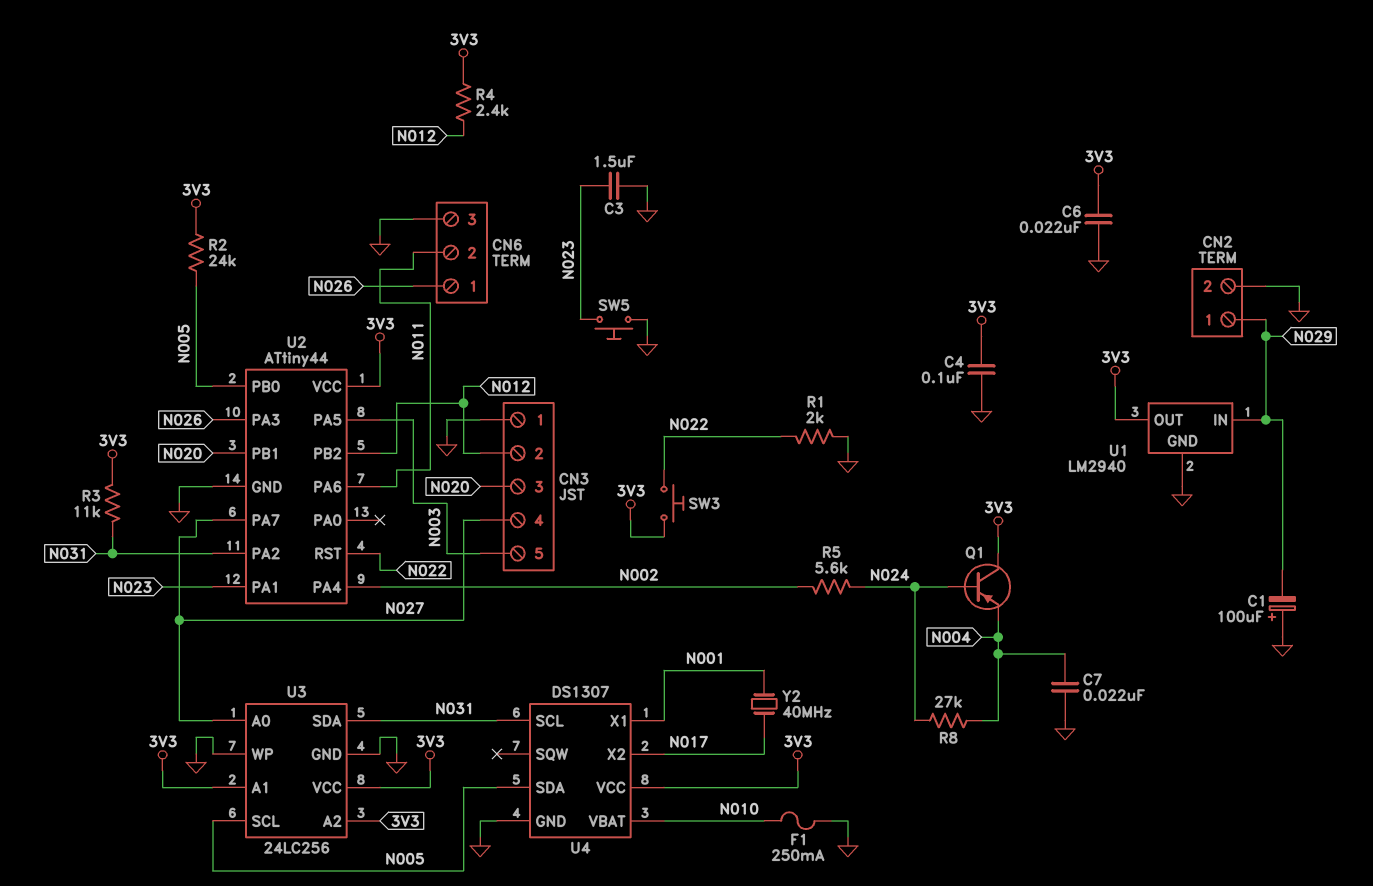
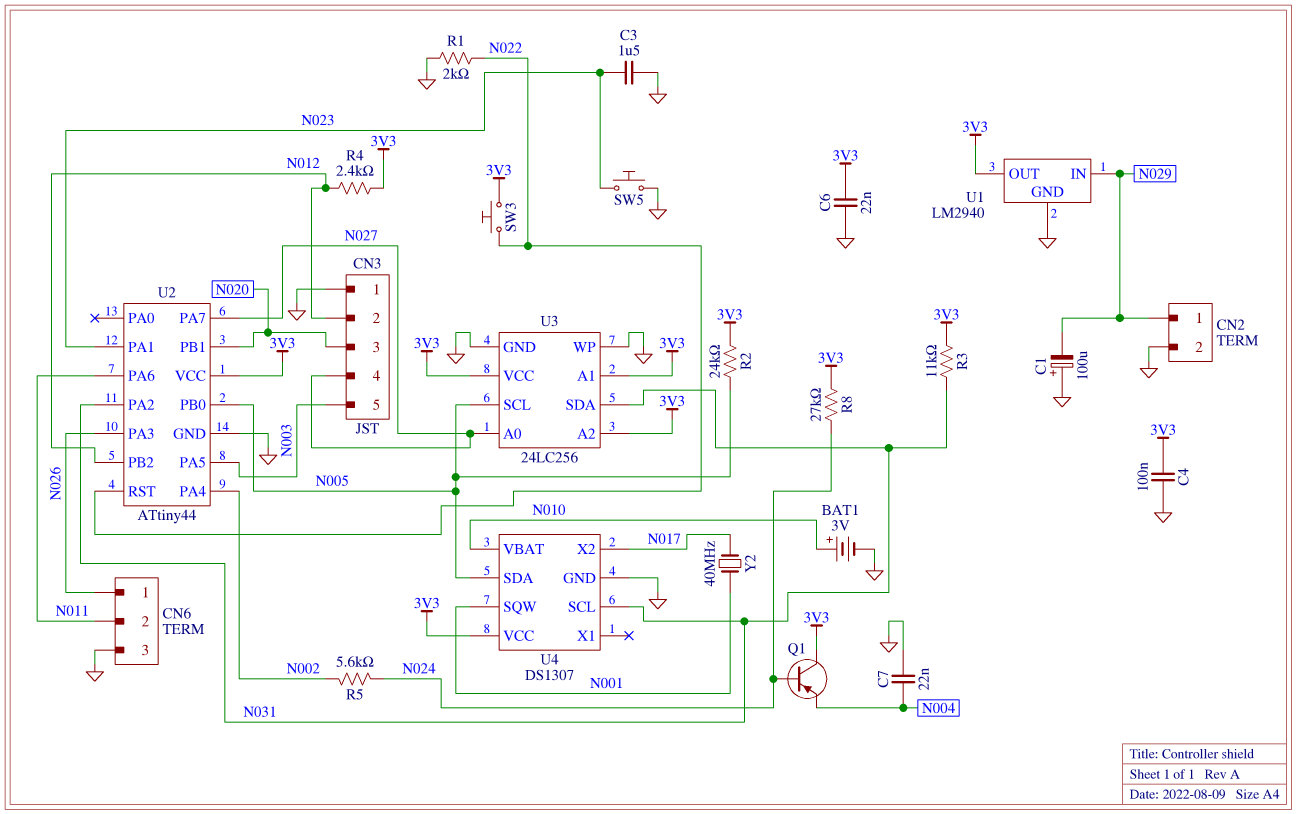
BAT1: none -> 3V (plus N010, minus GND)
F1: 250mA (GND, N010) -> none
R8: 27k (N004, N024) -> 27k (3V3, N024)
U4 pin SQW: none -> N001
U4 pin X1: N001 -> none

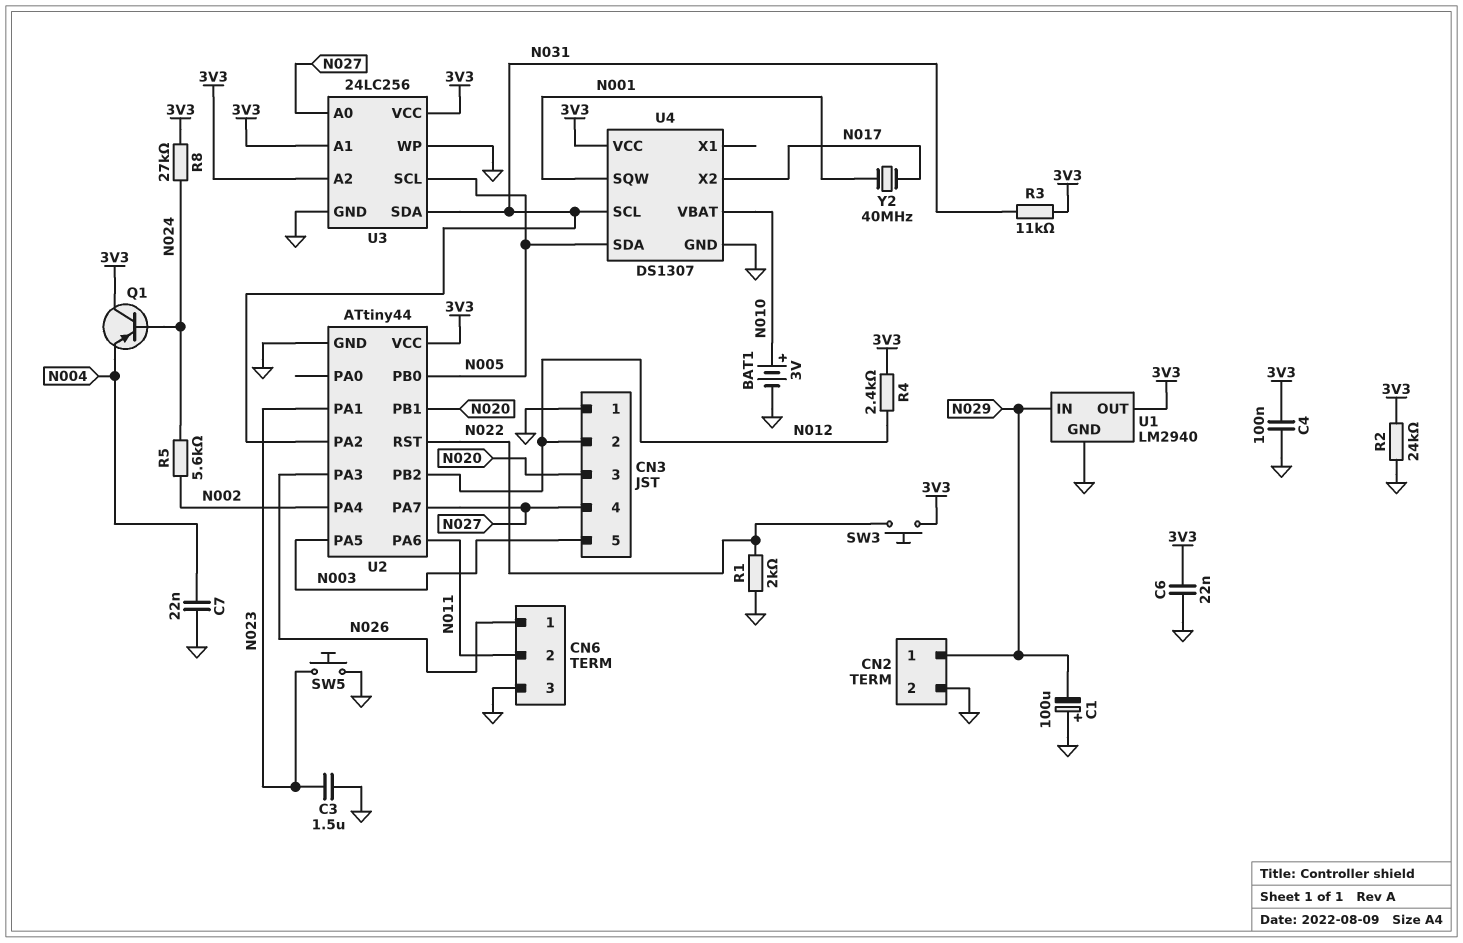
R2: 24k (3V3, N005) -> 24k (3V3, GND)

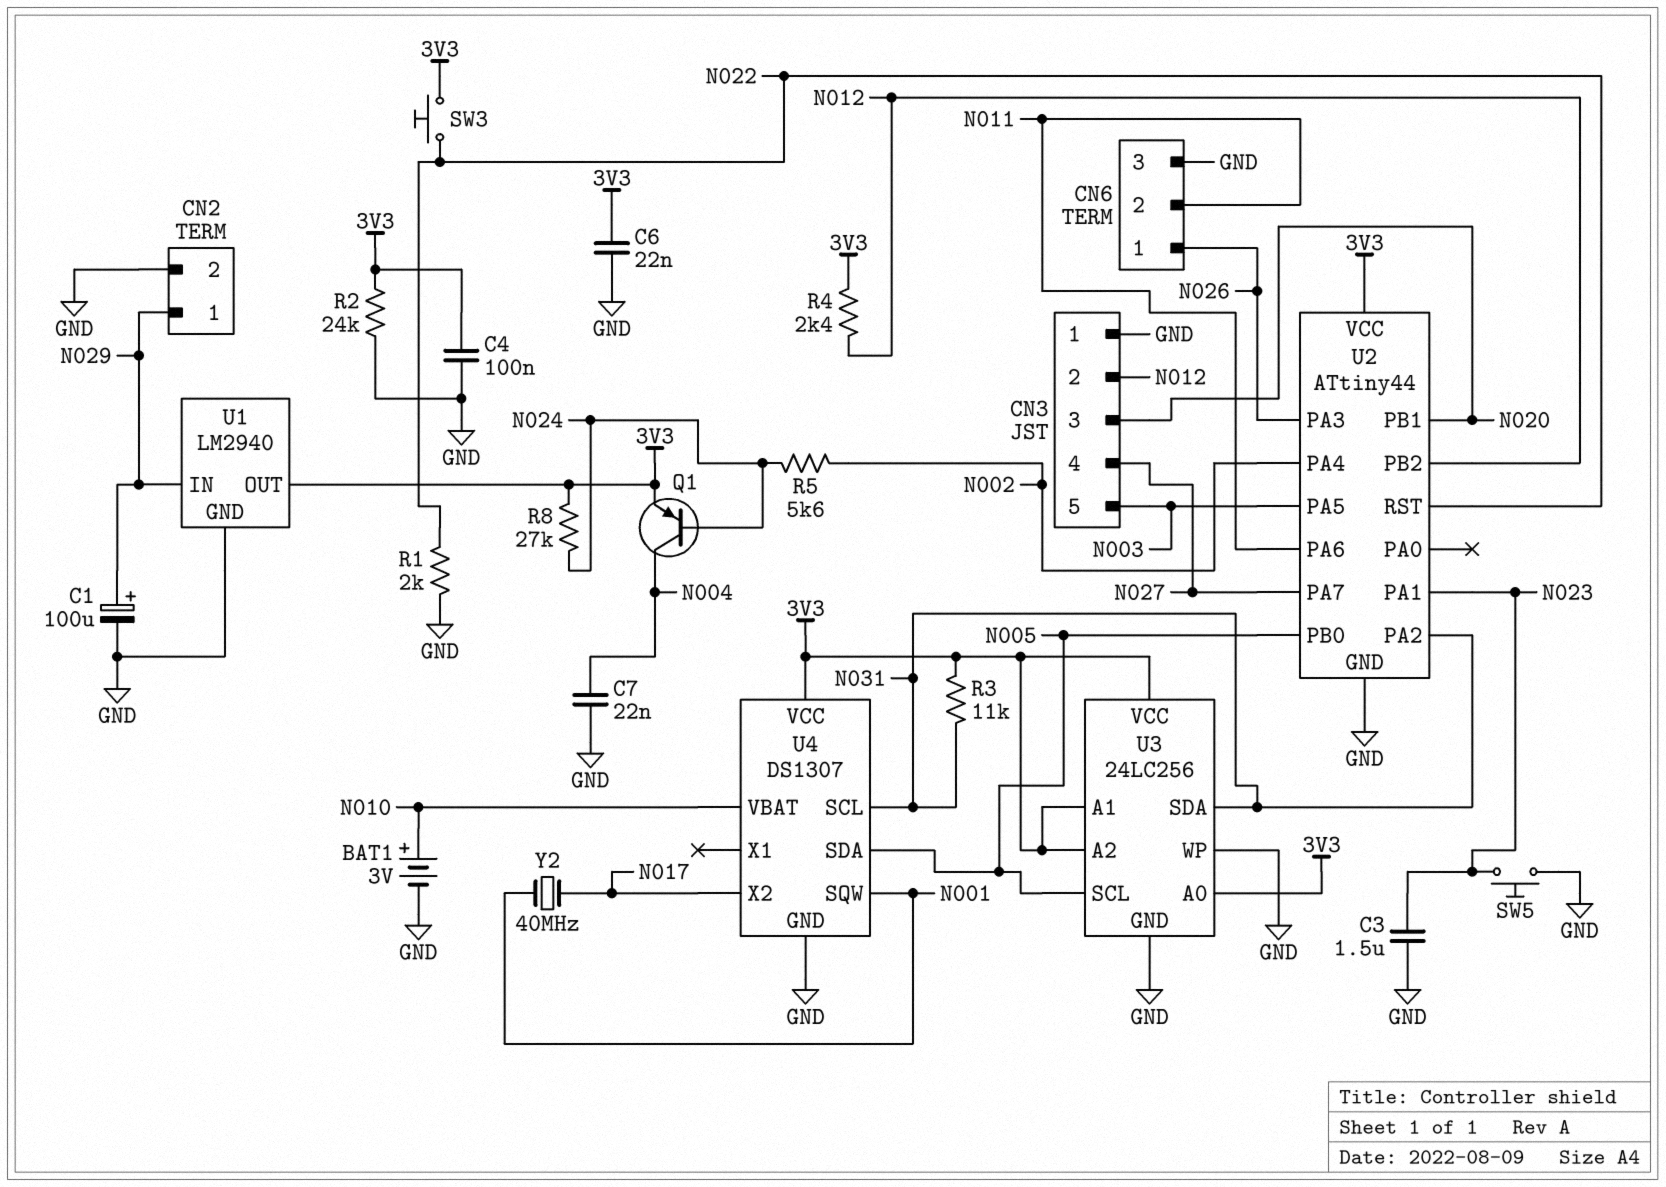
C1: 100uF (plus GND, minus N029) -> 100uF (plus N029, minus GND)
Q1: PNP (B N024, C 3V3, E N004) -> PNP (B N024, C N004, E 3V3)
U3 pin A0: N027 -> 3V3

